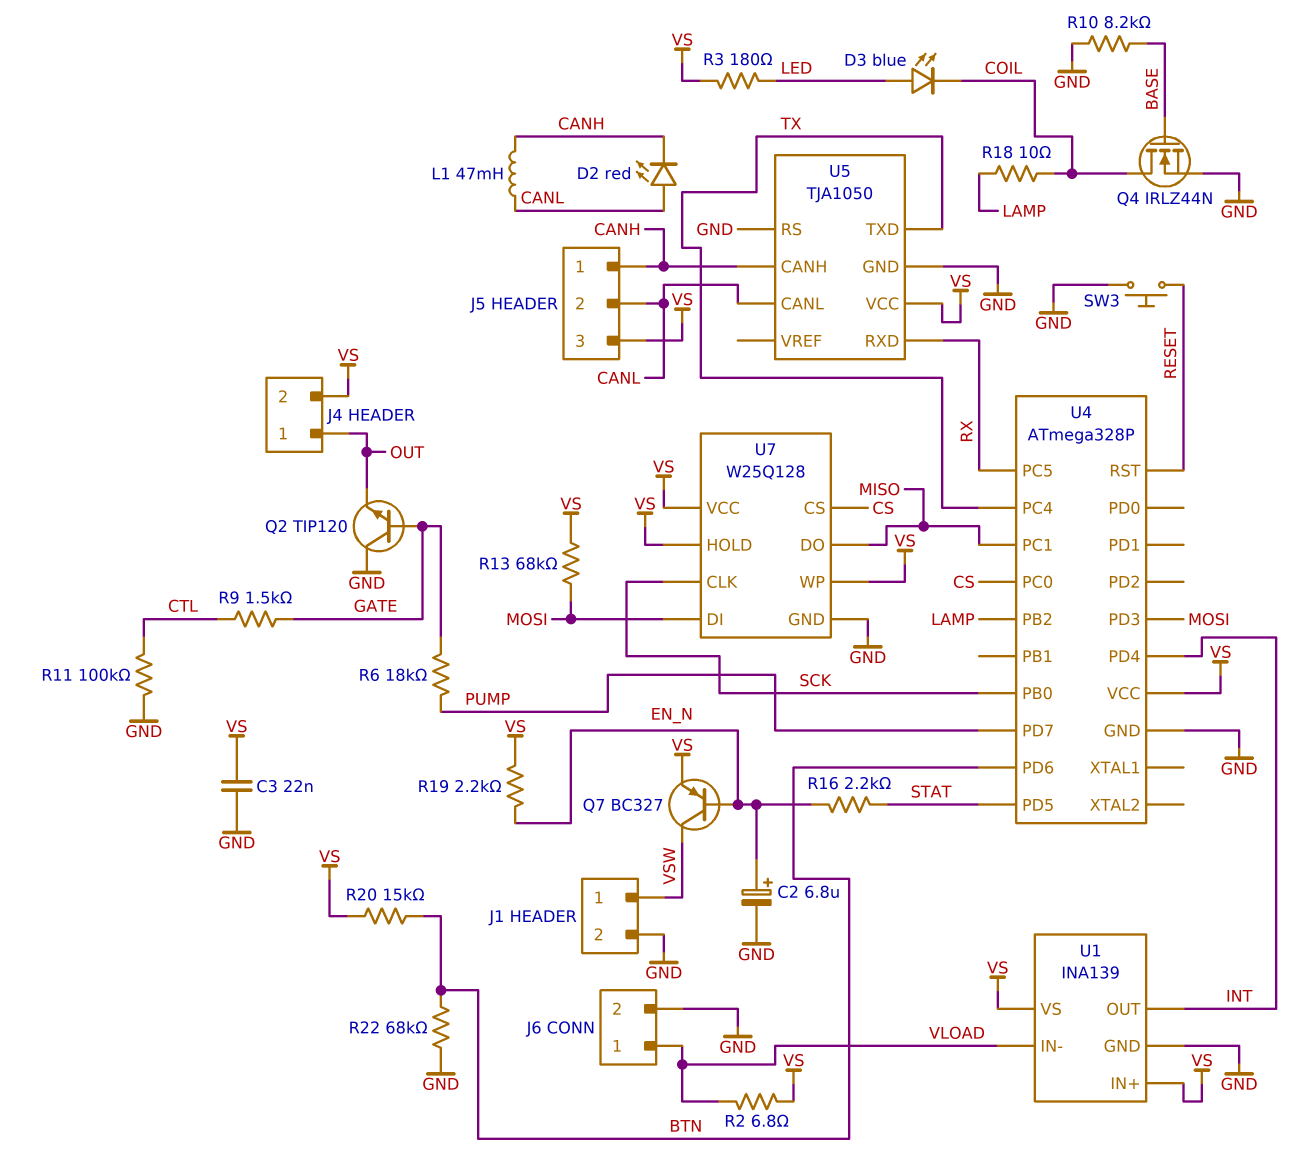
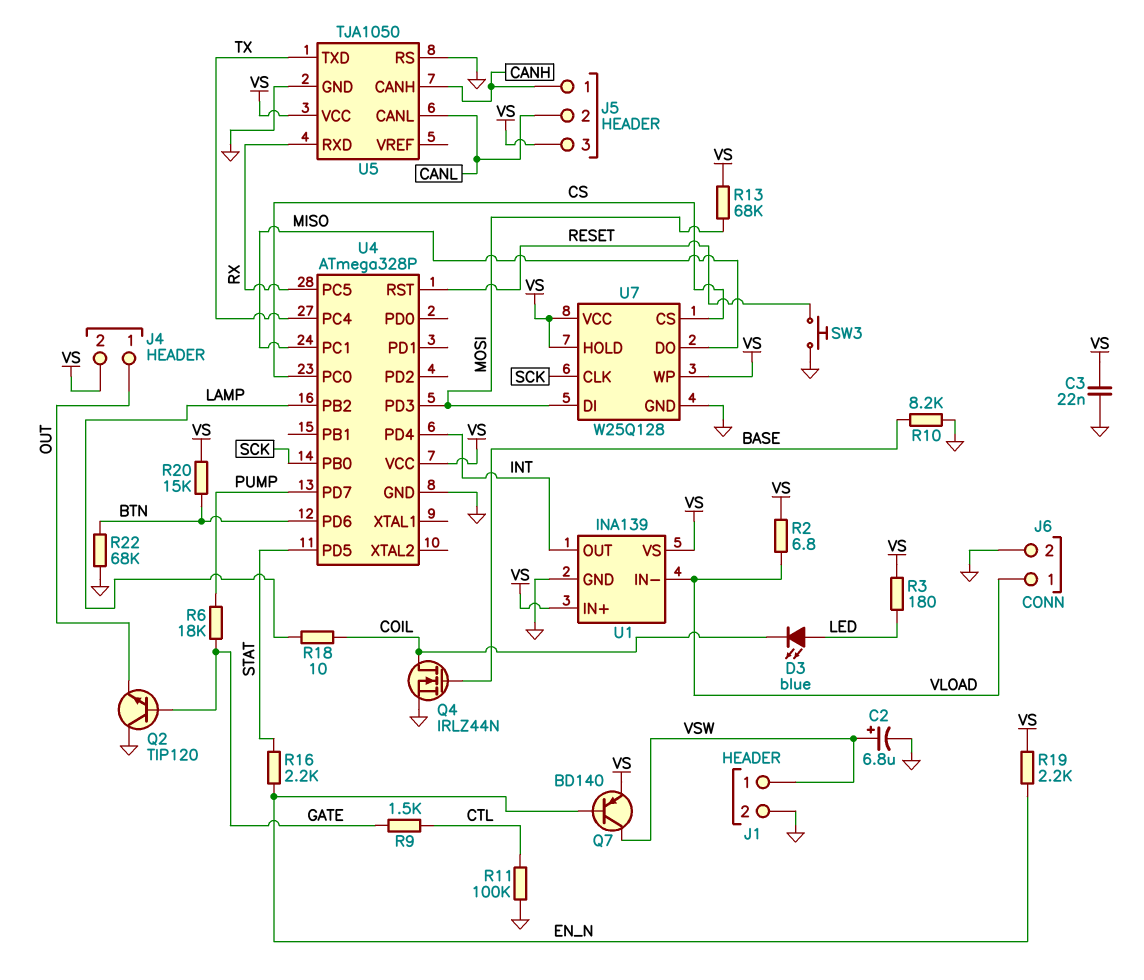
C2: 6.8uF (plus EN_N, minus GND) -> 6.8uF (plus VSW, minus GND)
D2: LED red (A CANL, K CANH) -> none
L1: 47mH (CANH, CANL) -> none
Q7: PNP BC327 (B EN_N, C VSW, E VS) -> PNP BD140 (B EN_N, C VSW, E VS)

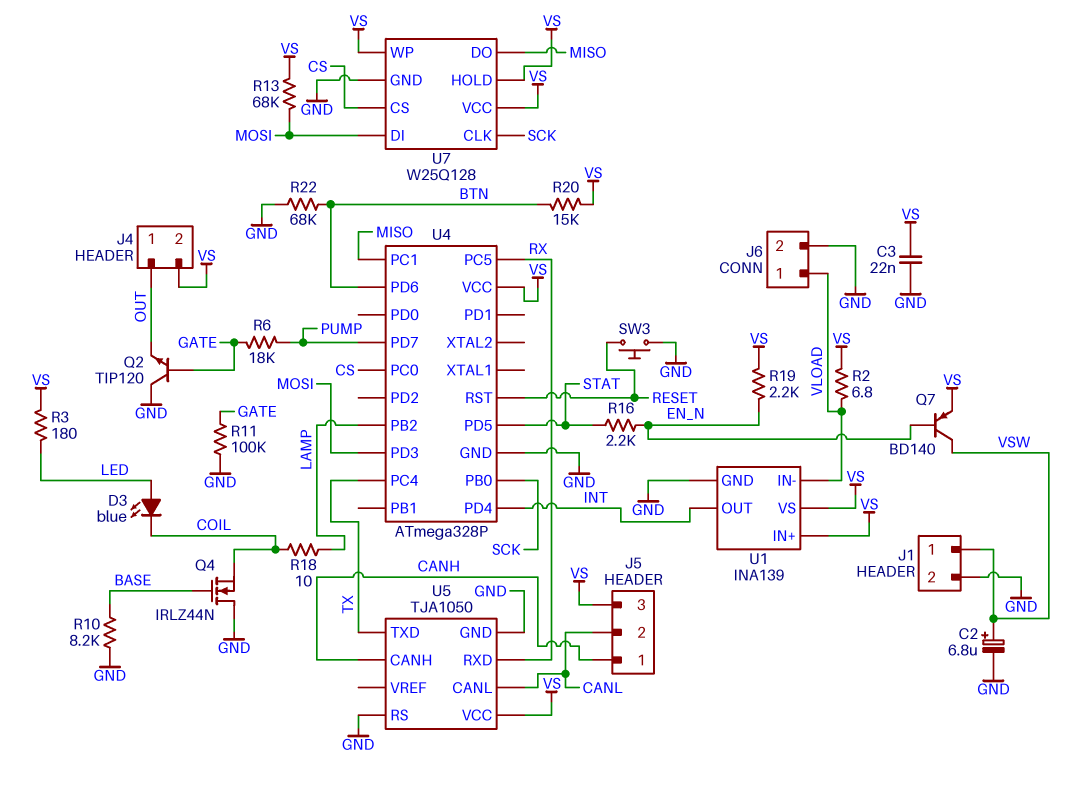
Q4: NMOS IRLZ44N (G BASE, D COIL, S GND) -> NMOS IRLZ44N (G BASE, D GND, S COIL)
R9: 1.5k (CTL, GATE) -> none
R11: 100k (CTL, GND) -> 100k (GATE, GND)

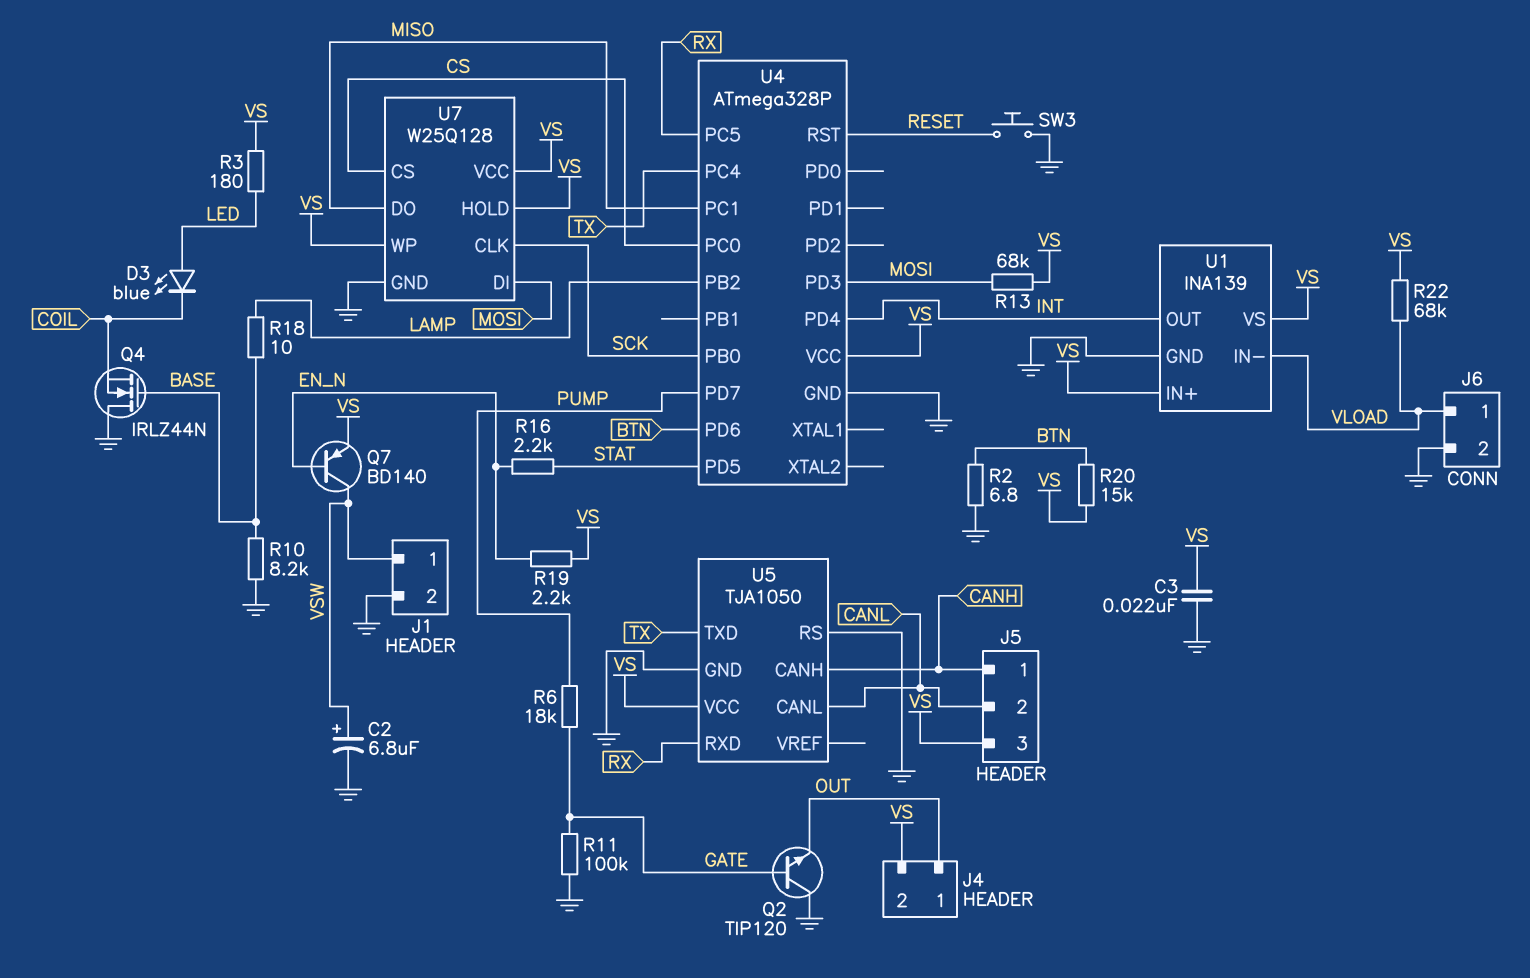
R2: 6.8 (VLOAD, VS) -> 6.8 (BTN, GND)
R18: 10 (COIL, LAMP) -> 10 (BASE, LAMP)
R22: 68k (BTN, GND) -> 68k (VLOAD, VS)

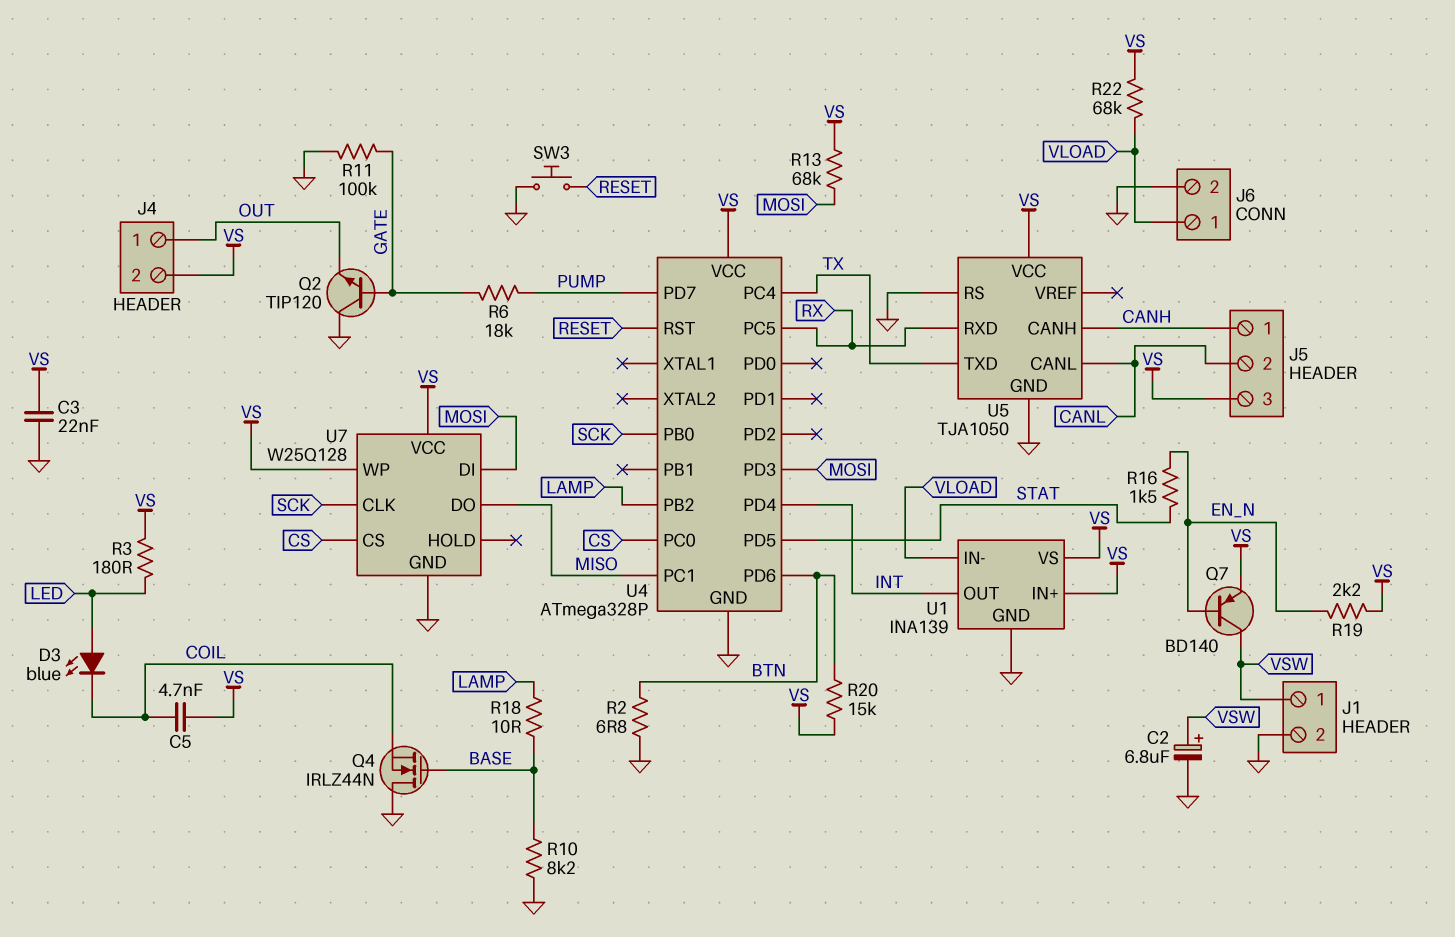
C5: none -> 4.7nF (COIL, VS)
R16: 2.2k (EN_N, STAT) -> 1.5k (EN_N, STAT)
U7 pin HOLD: VS -> none

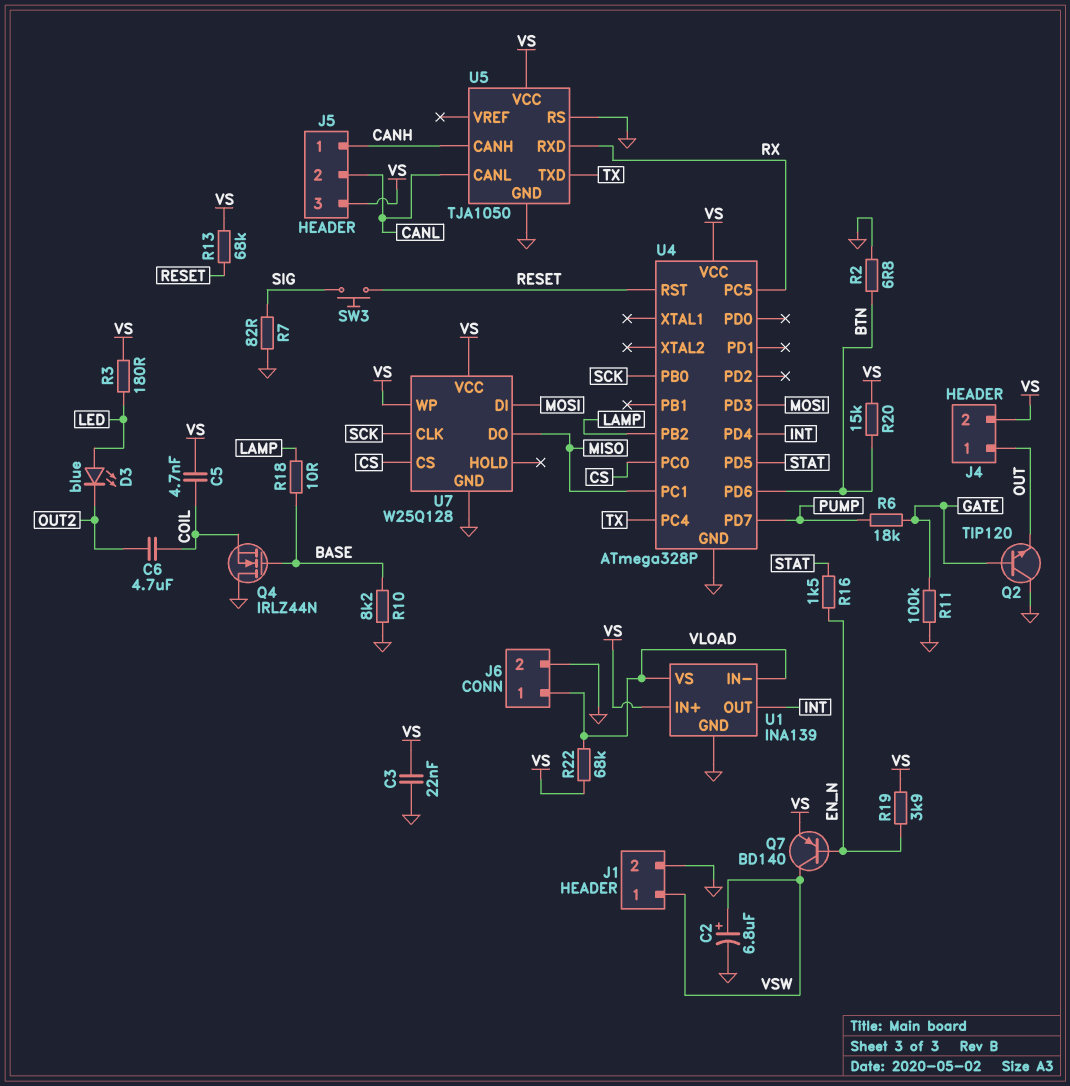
C6: none -> 4.7uF (COIL, OUT2)
D3: LED blue (A LED, K COIL) -> LED blue (A LED, K OUT2)
R7: none -> 82 (GND, SIG)
R13: 68k (MOSI, VS) -> 68k (RESET, VS)
R19: 2.2k (EN_N, VS) -> 3.9k (EN_N, VS)
SW3: button (GND, RESET) -> button (RESET, SIG)
U1 pin VS: VS -> VLOAD

